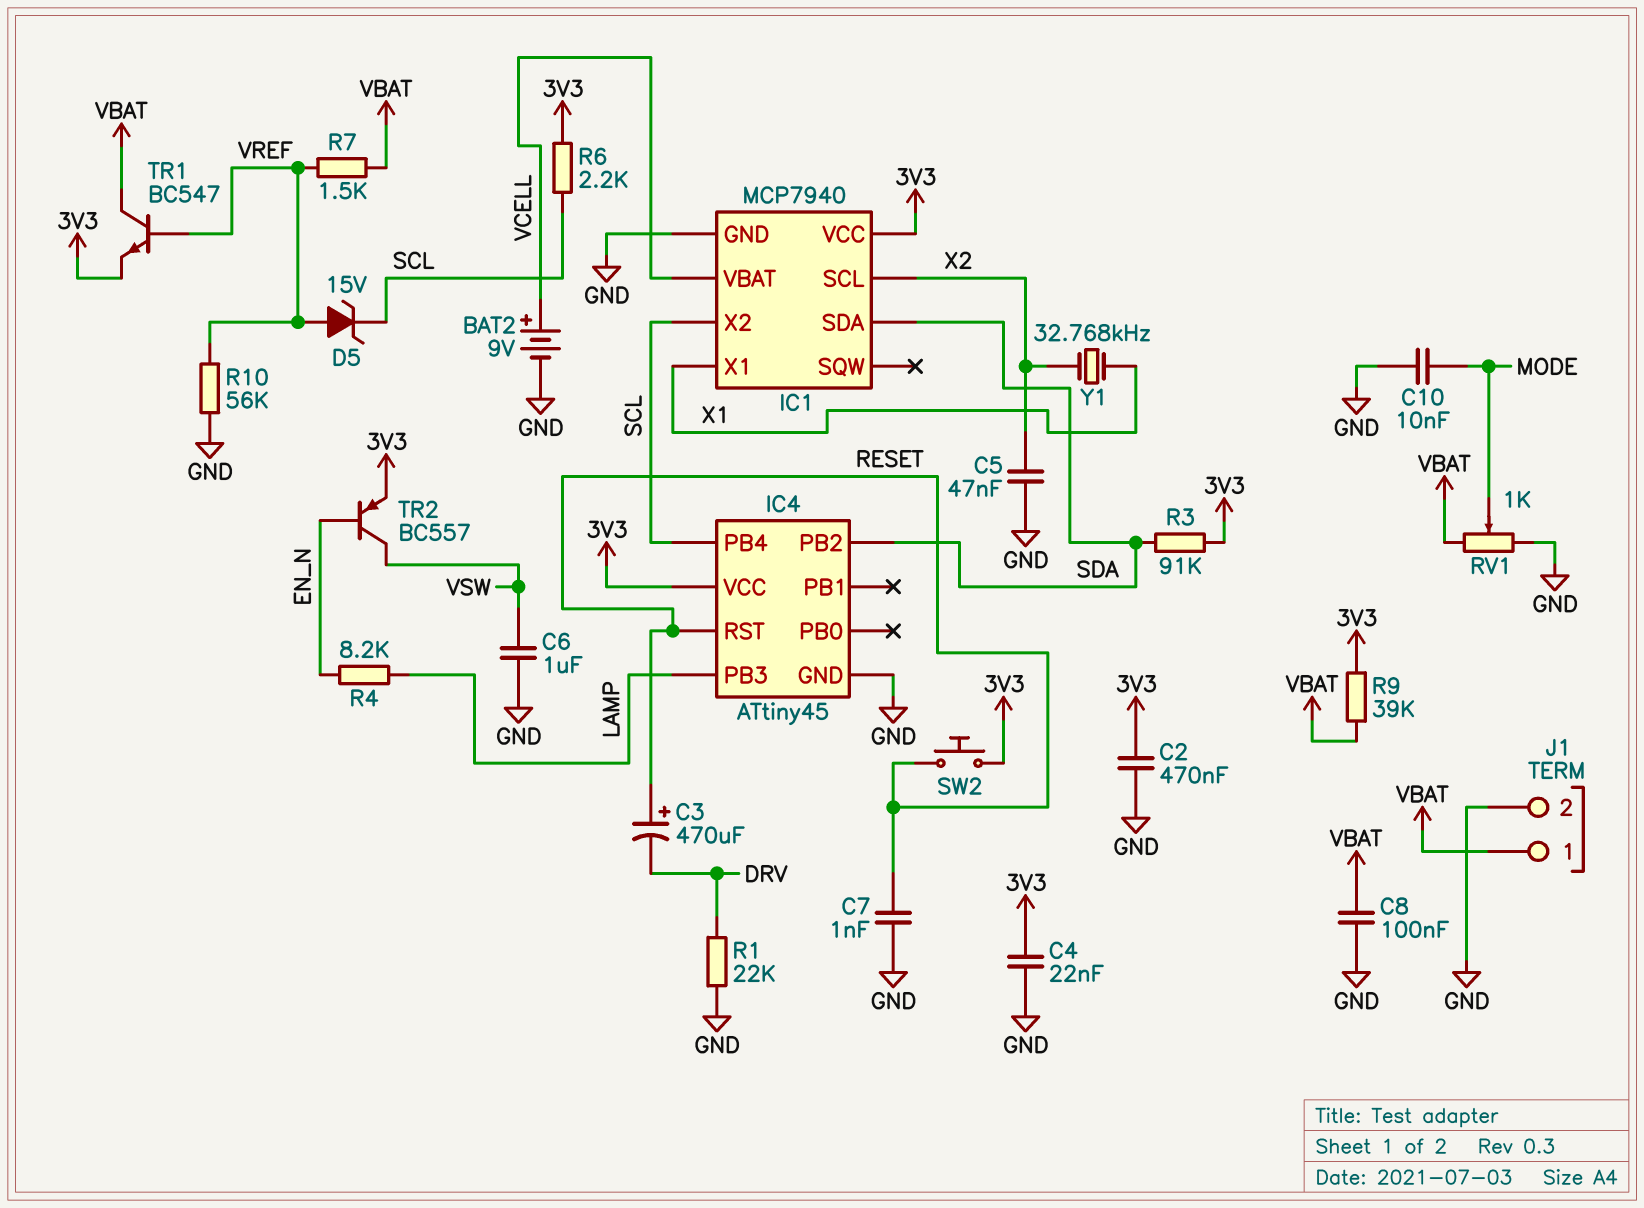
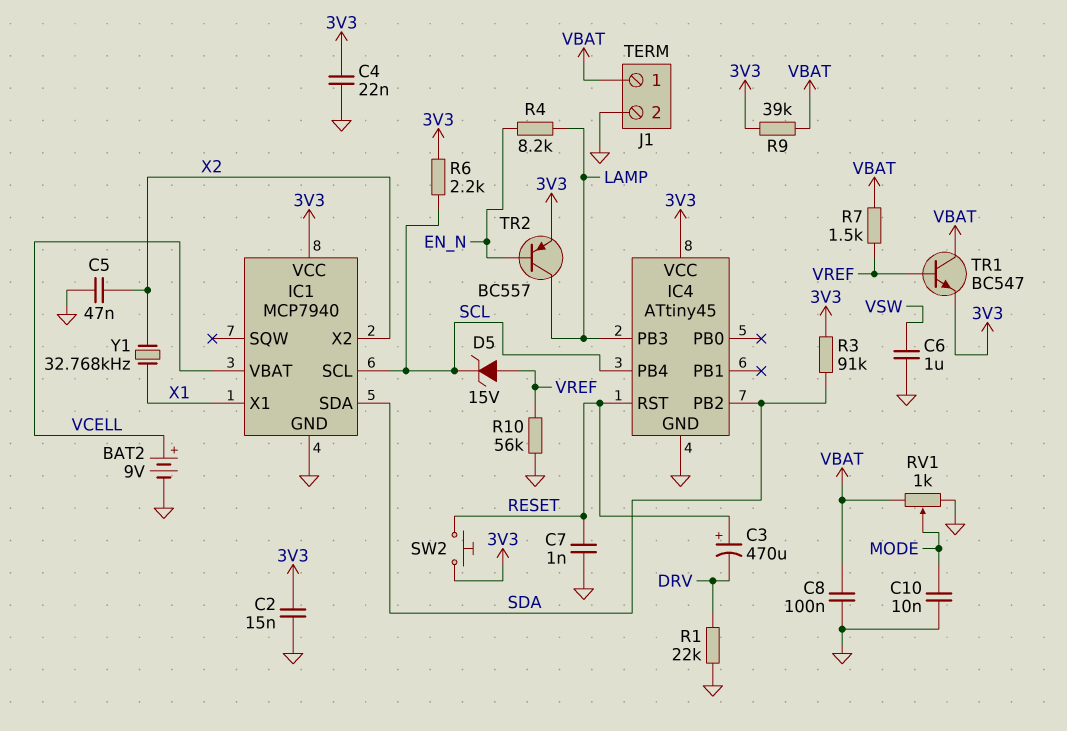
C2: 470nF (3V3, GND) -> 15nF (3V3, GND)
IC1 pin SCL: X2 -> SCL
IC1 pin X2: SCL -> X2
TR2: PNP BC557 (B EN_N, C VSW, E 3V3) -> PNP BC557 (B EN_N, C LAMP, E 3V3)

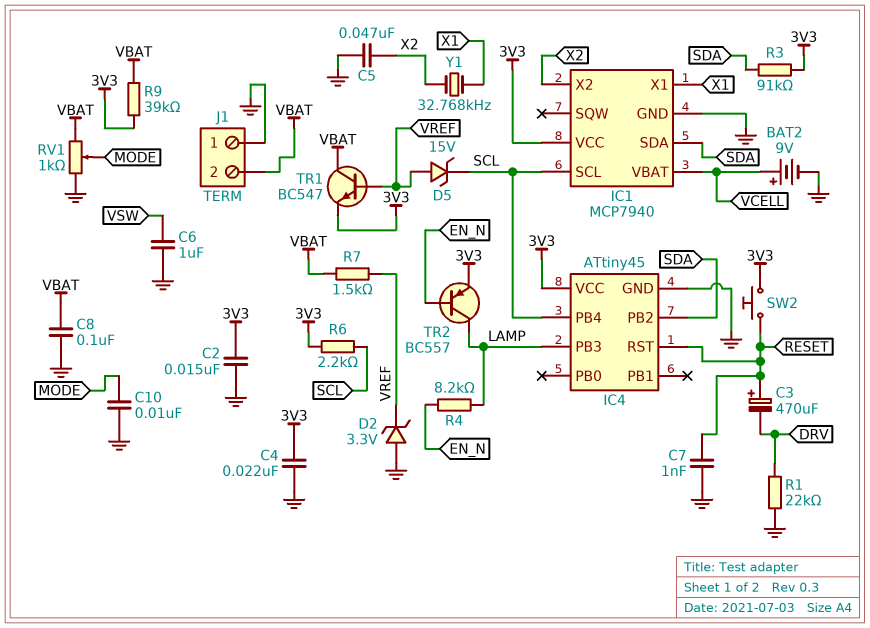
D2: none -> zener 3.3V (A GND, K VREF)
J1 pin 1: VBAT -> GND
J1 pin 2: GND -> VBAT
R10: 56k (GND, VREF) -> none

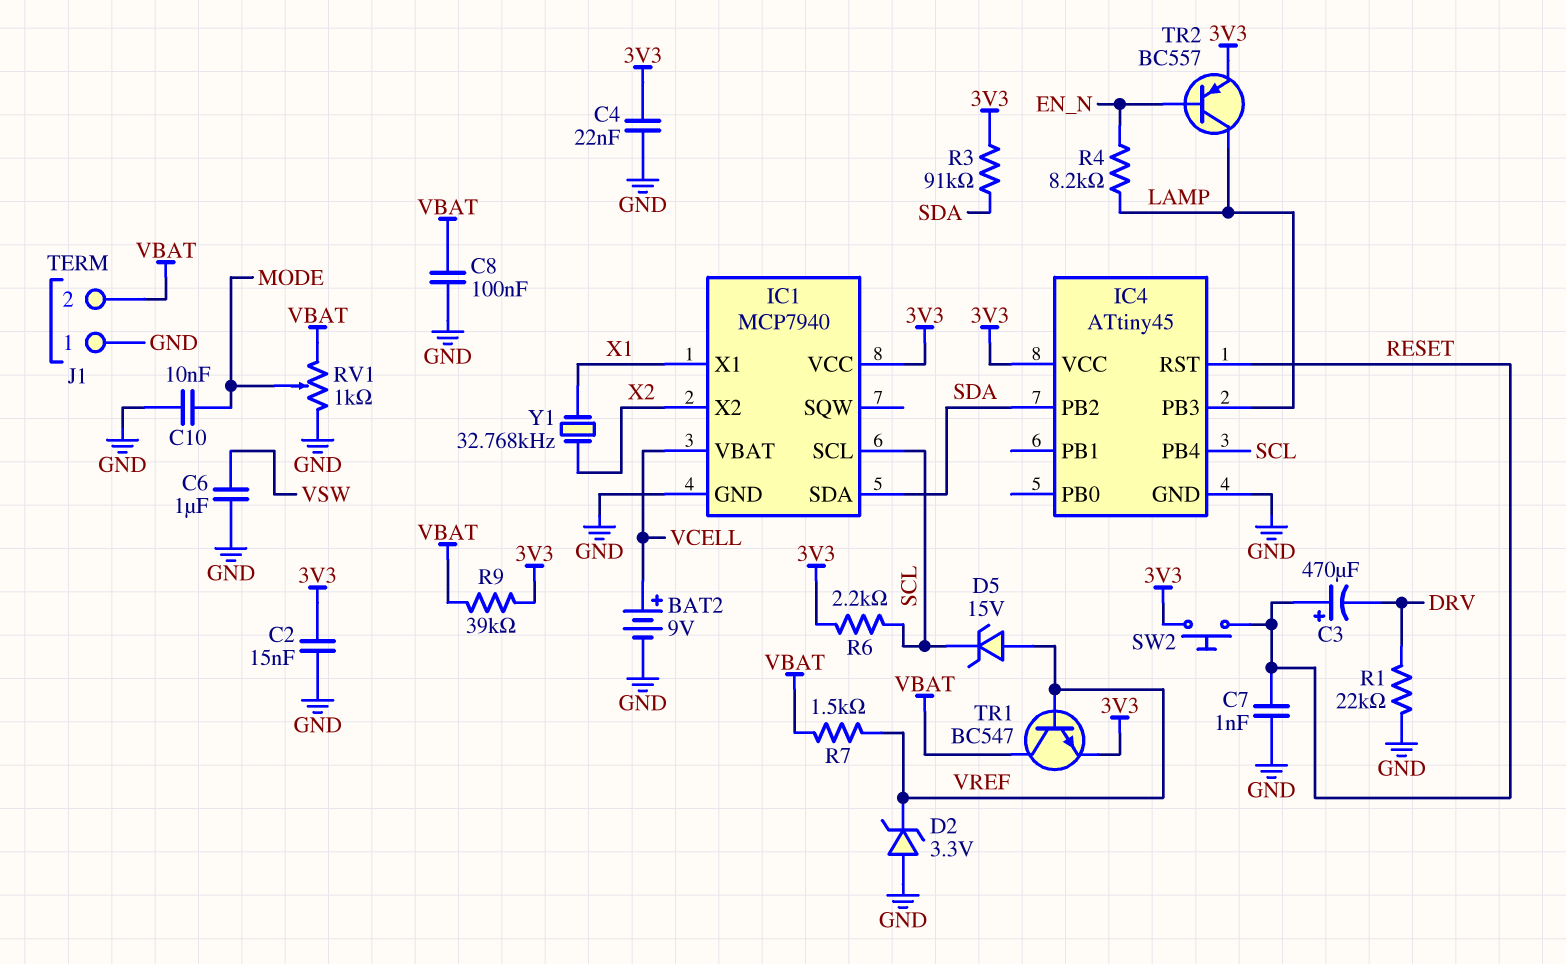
C5: 47nF (GND, X2) -> none

